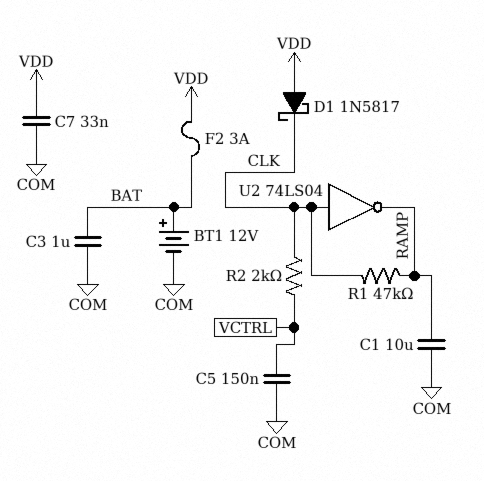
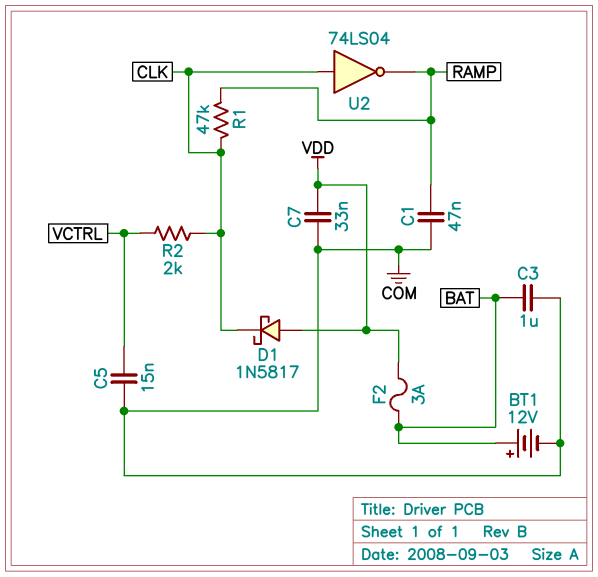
C1: 10uF (COM, RAMP) -> 47nF (COM, RAMP)
C5: 150nF (COM, VCTRL) -> 15nF (COM, VCTRL)

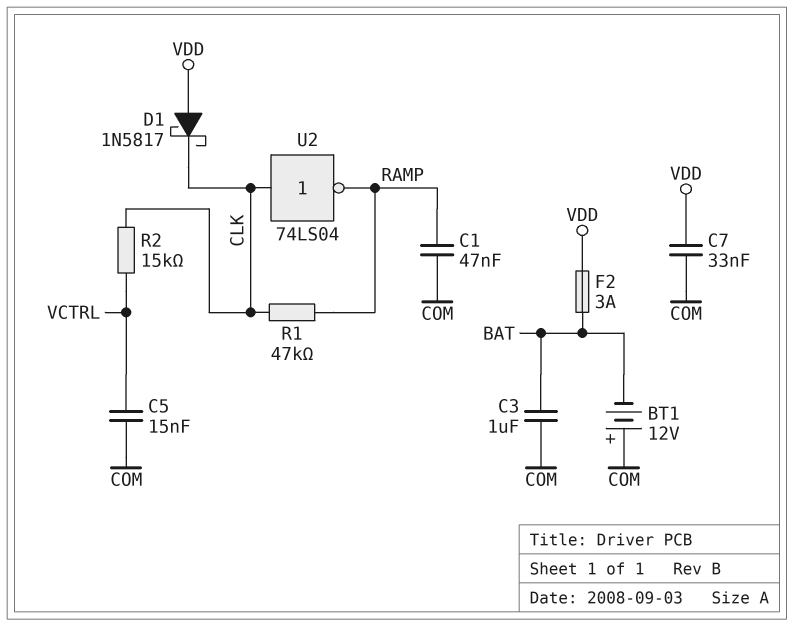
BT1: 12V (plus BAT, minus COM) -> 12V (plus COM, minus BAT)
R2: 2k (CLK, VCTRL) -> 15k (CLK, VCTRL)

